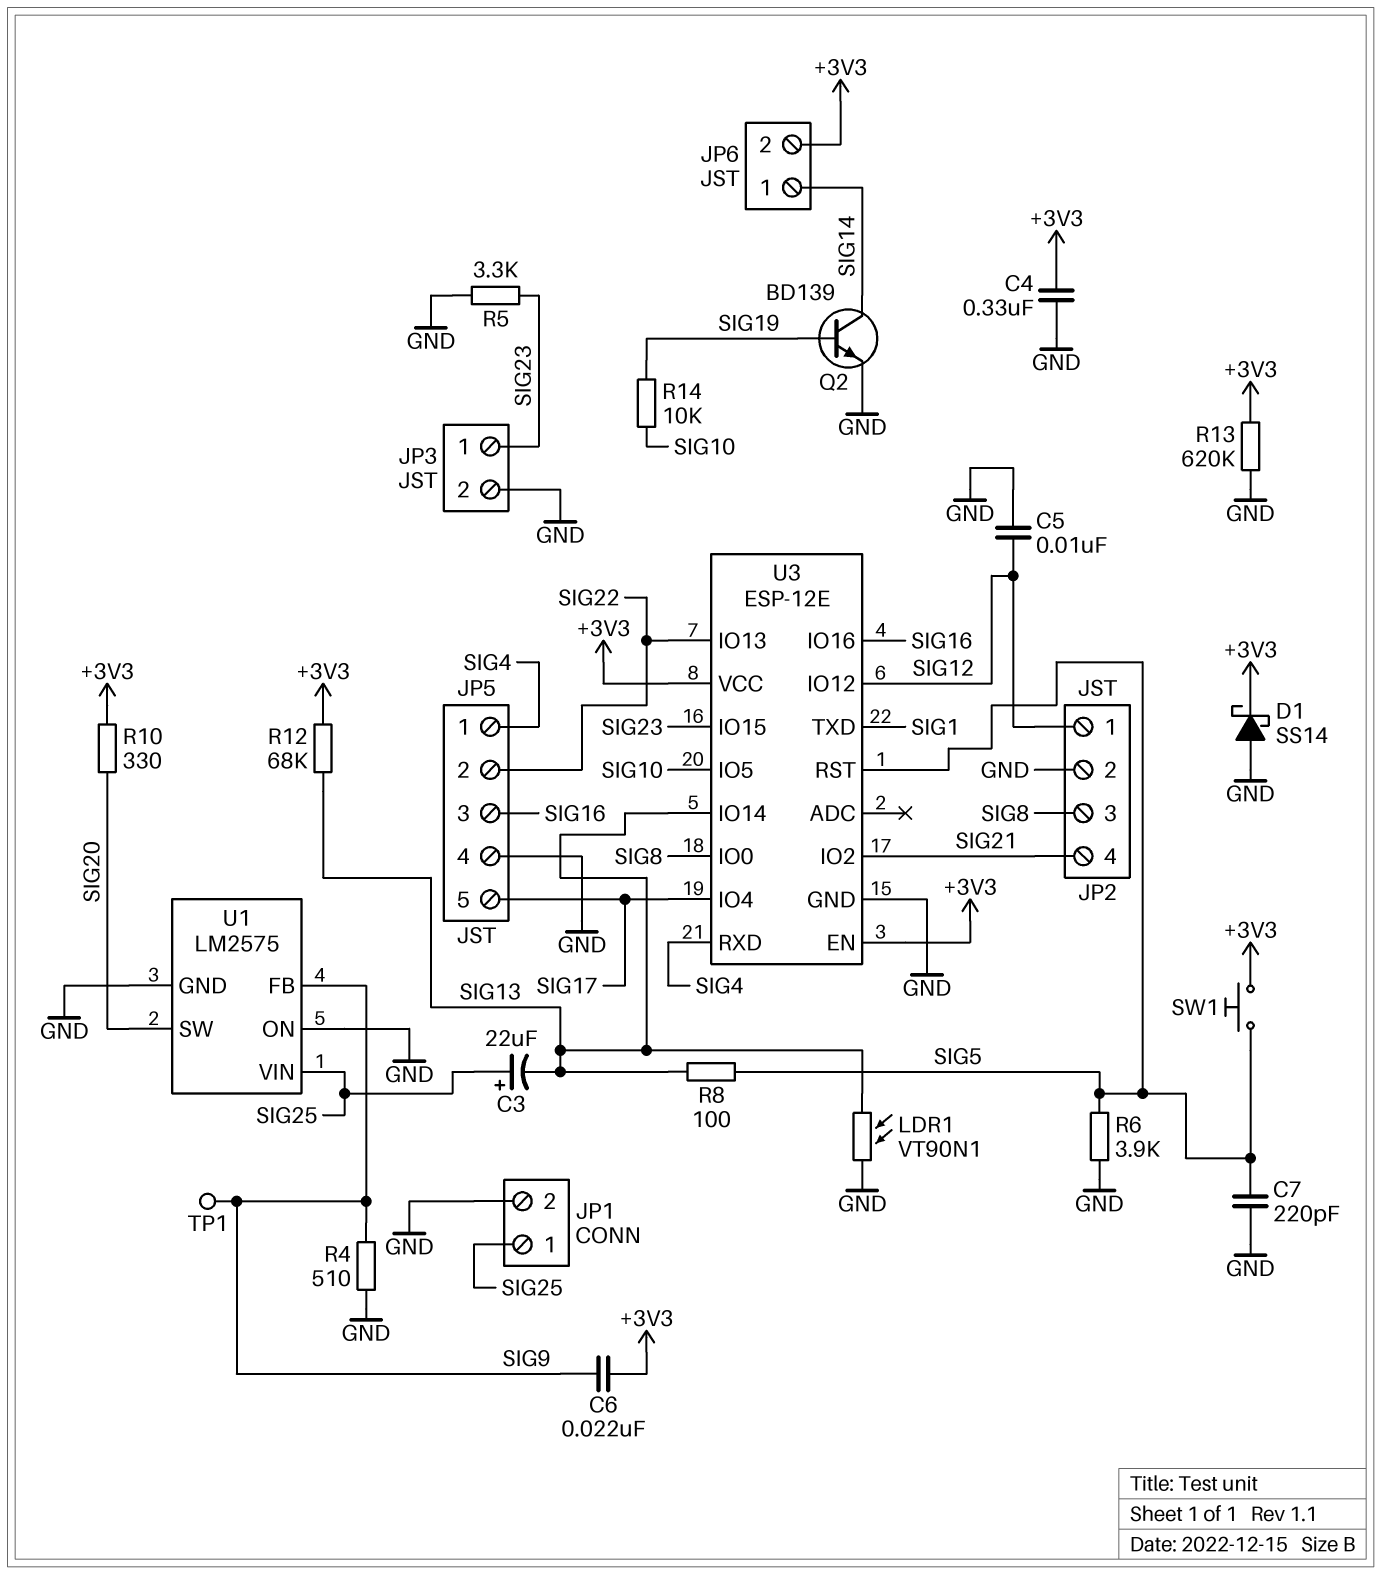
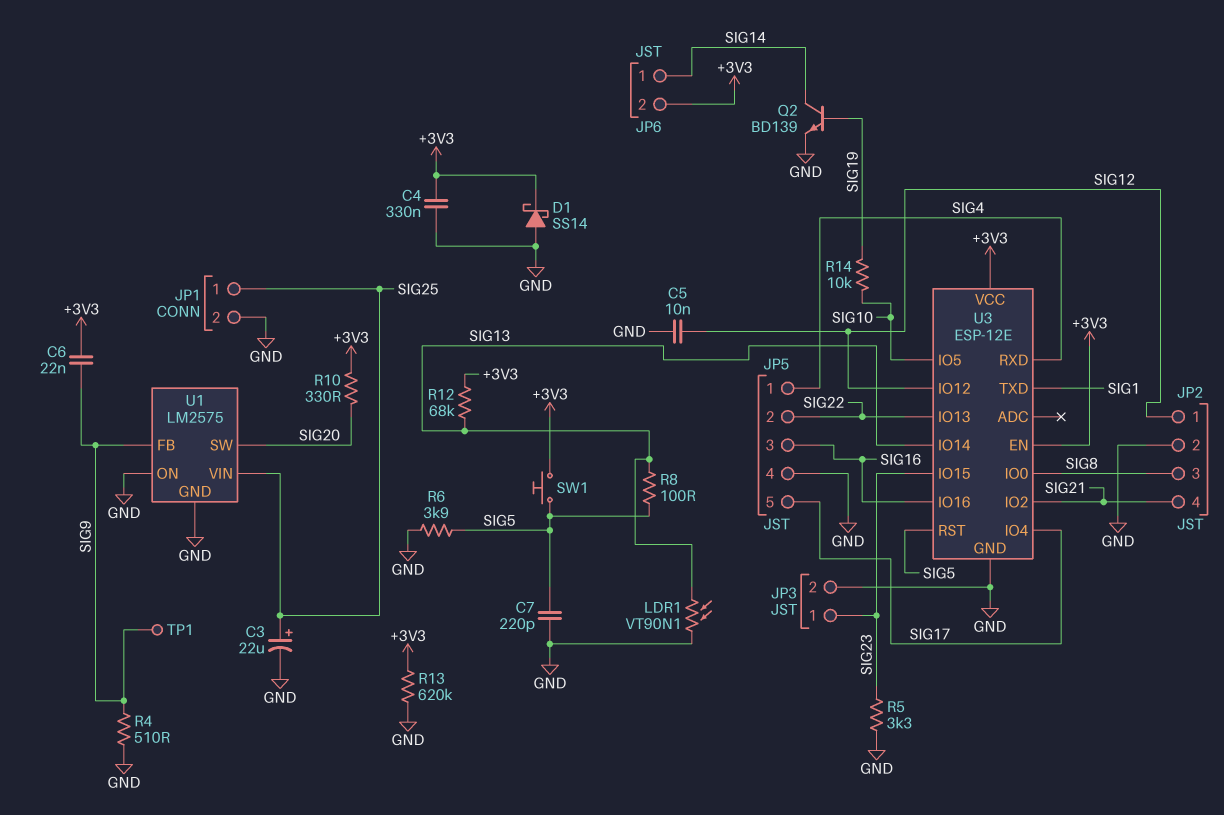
C3: 22uF (plus SIG25, minus SIG13) -> 22uF (plus SIG25, minus GND)

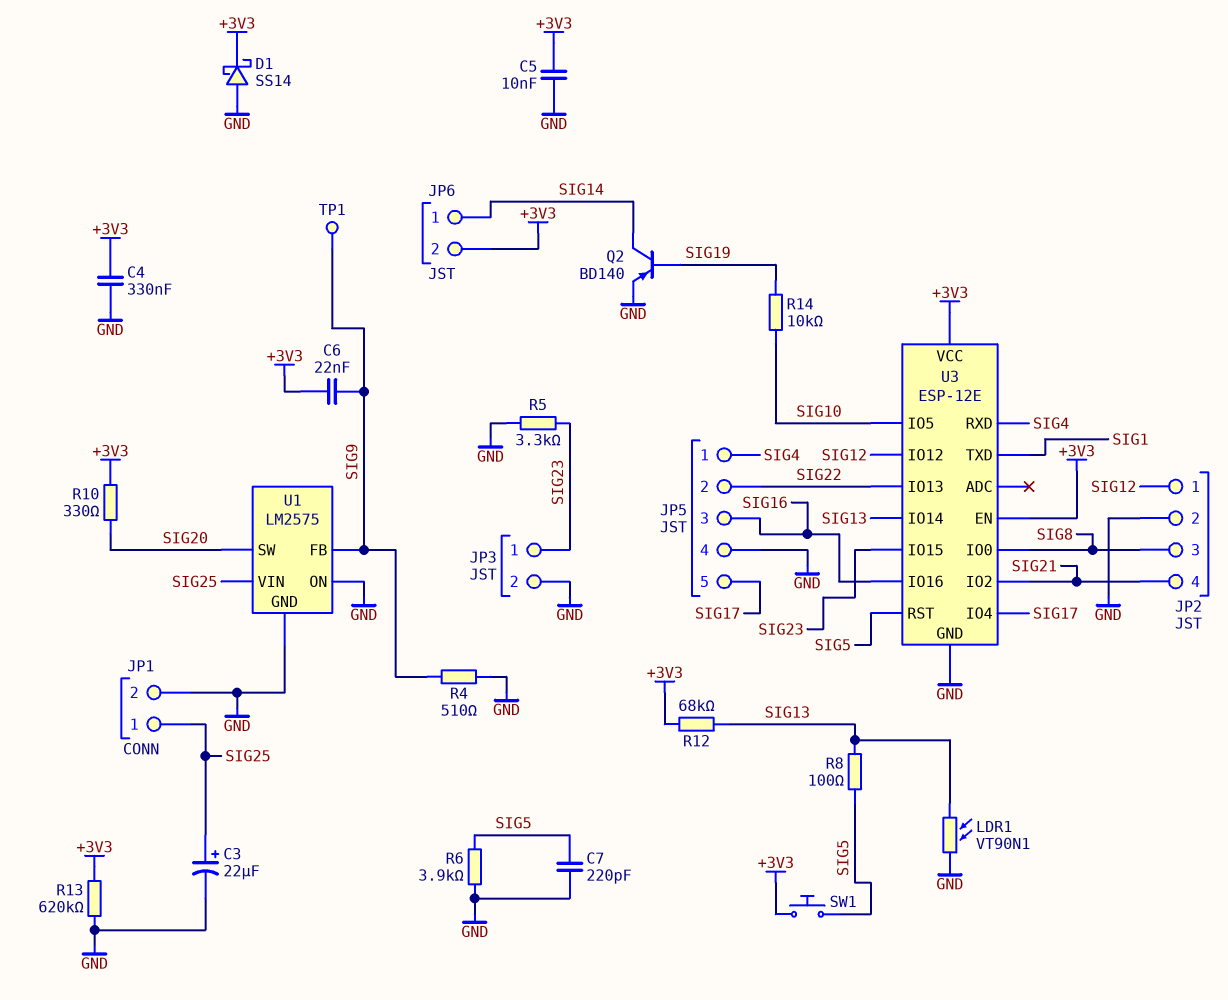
C5: 10nF (GND, SIG12) -> 10nF (+3V3, GND)
Q2: NPN BD139 (B SIG19, C SIG14, E GND) -> PNP BD140 (B SIG19, C SIG14, E GND)

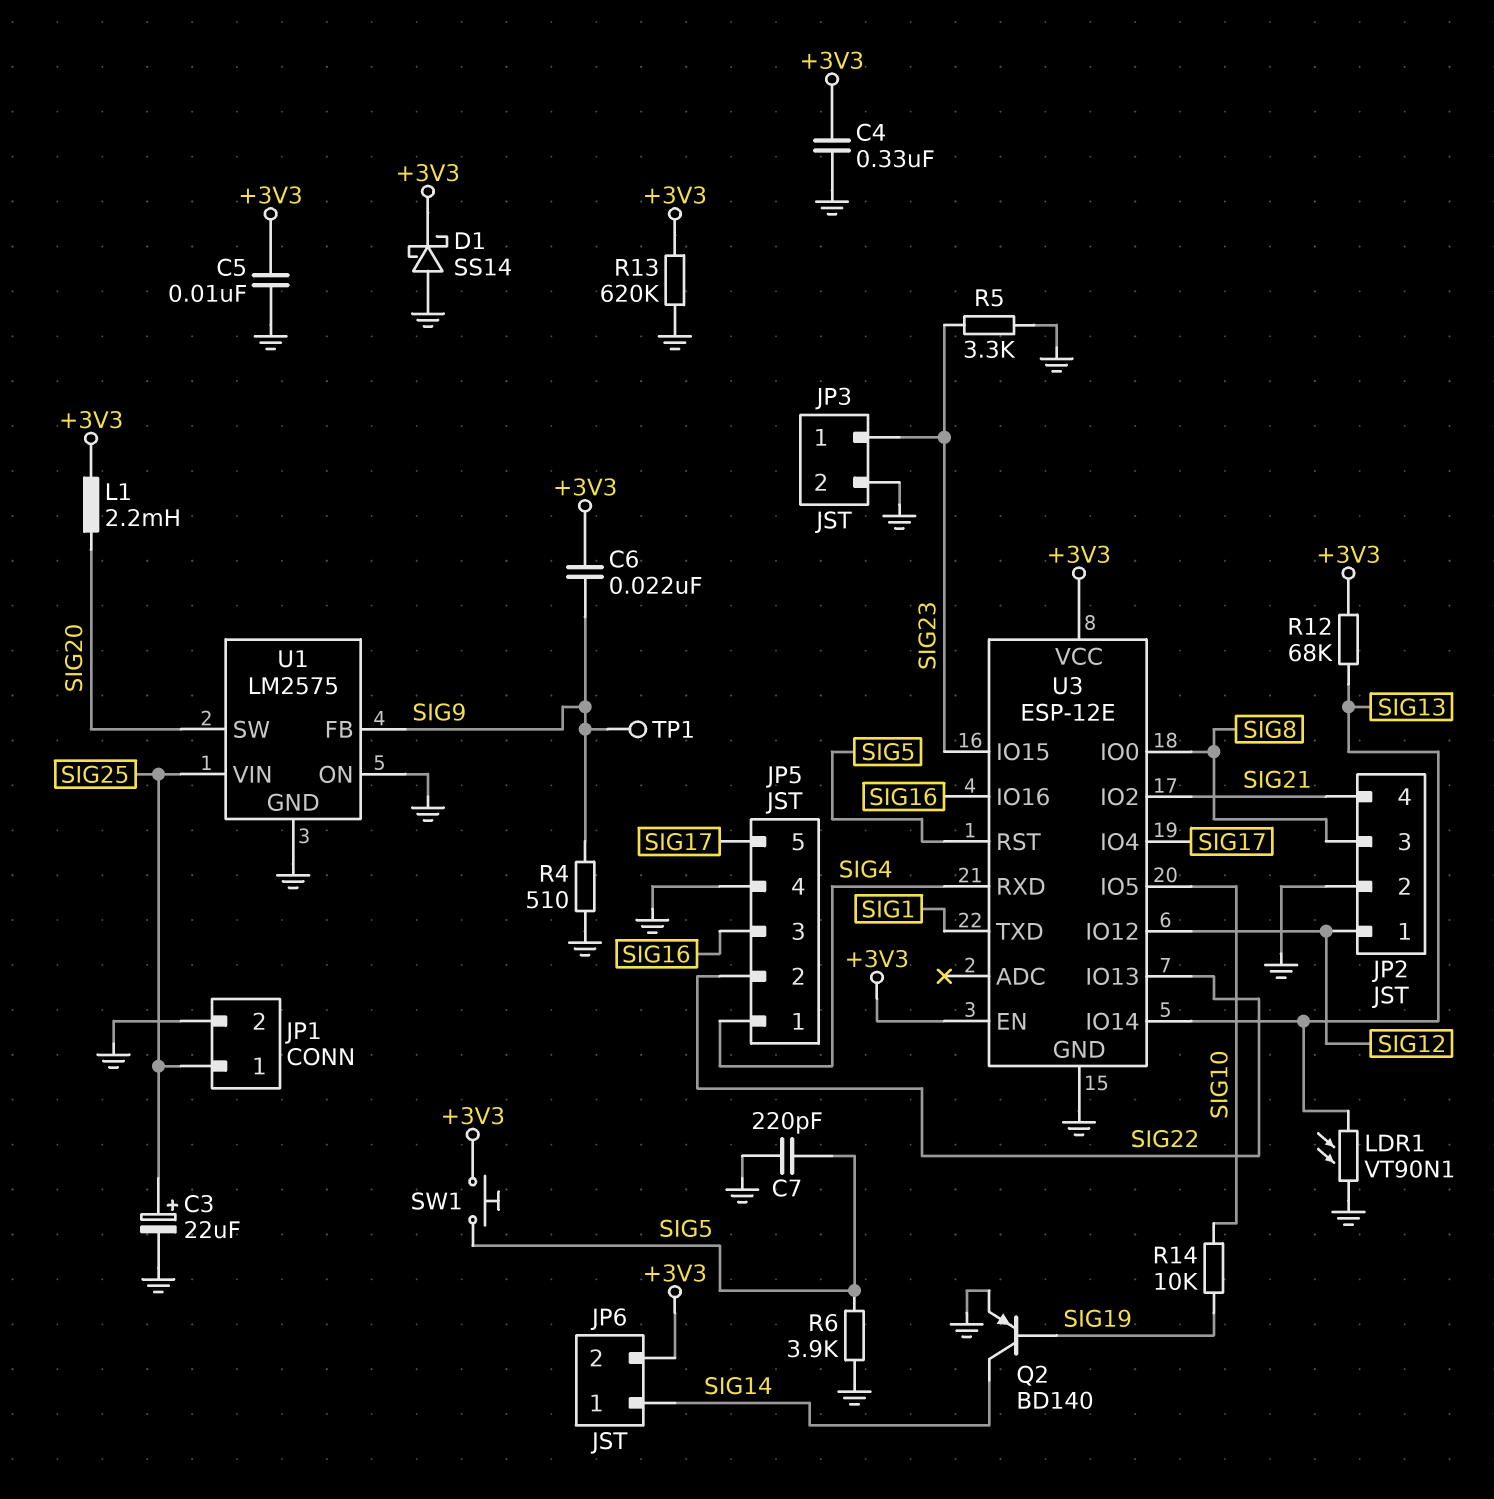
L1: none -> 2.2mH (+3V3, SIG20)
R8: 100 (SIG5, SIG13) -> none
R10: 330 (+3V3, SIG20) -> none

